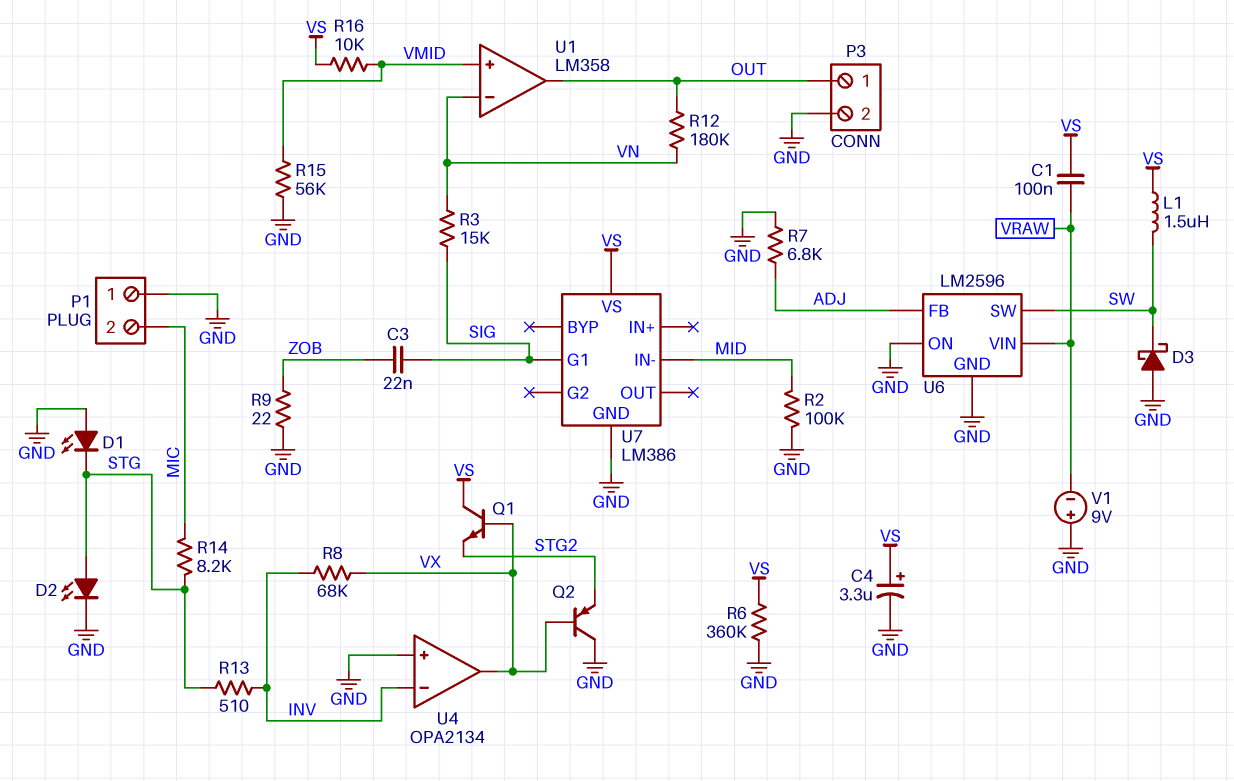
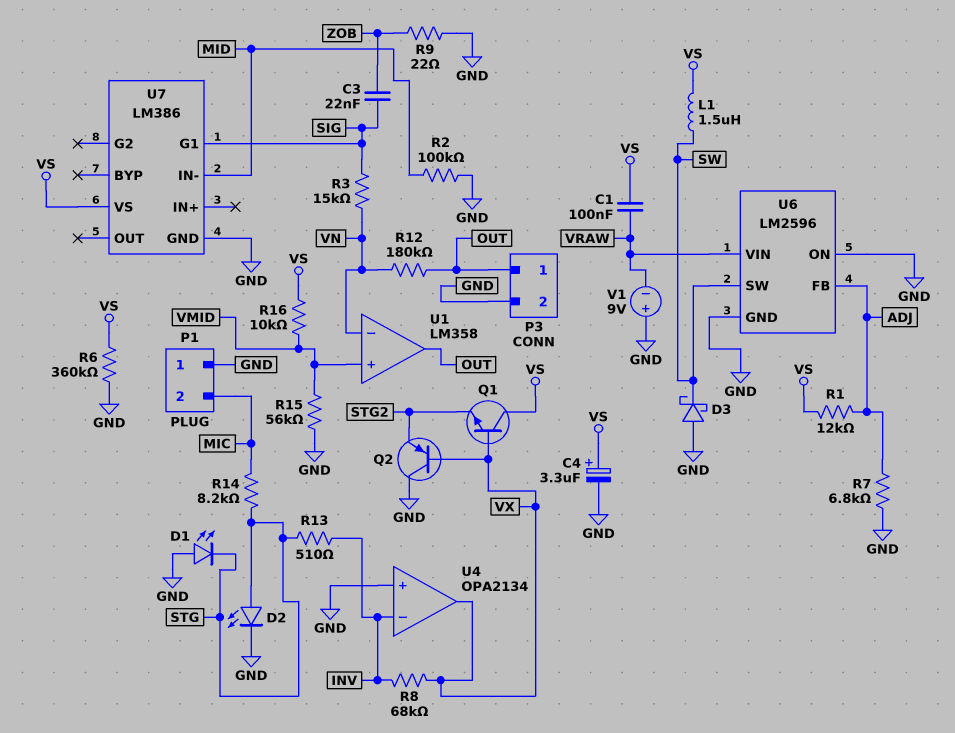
R1: none -> 12k (ADJ, VS)

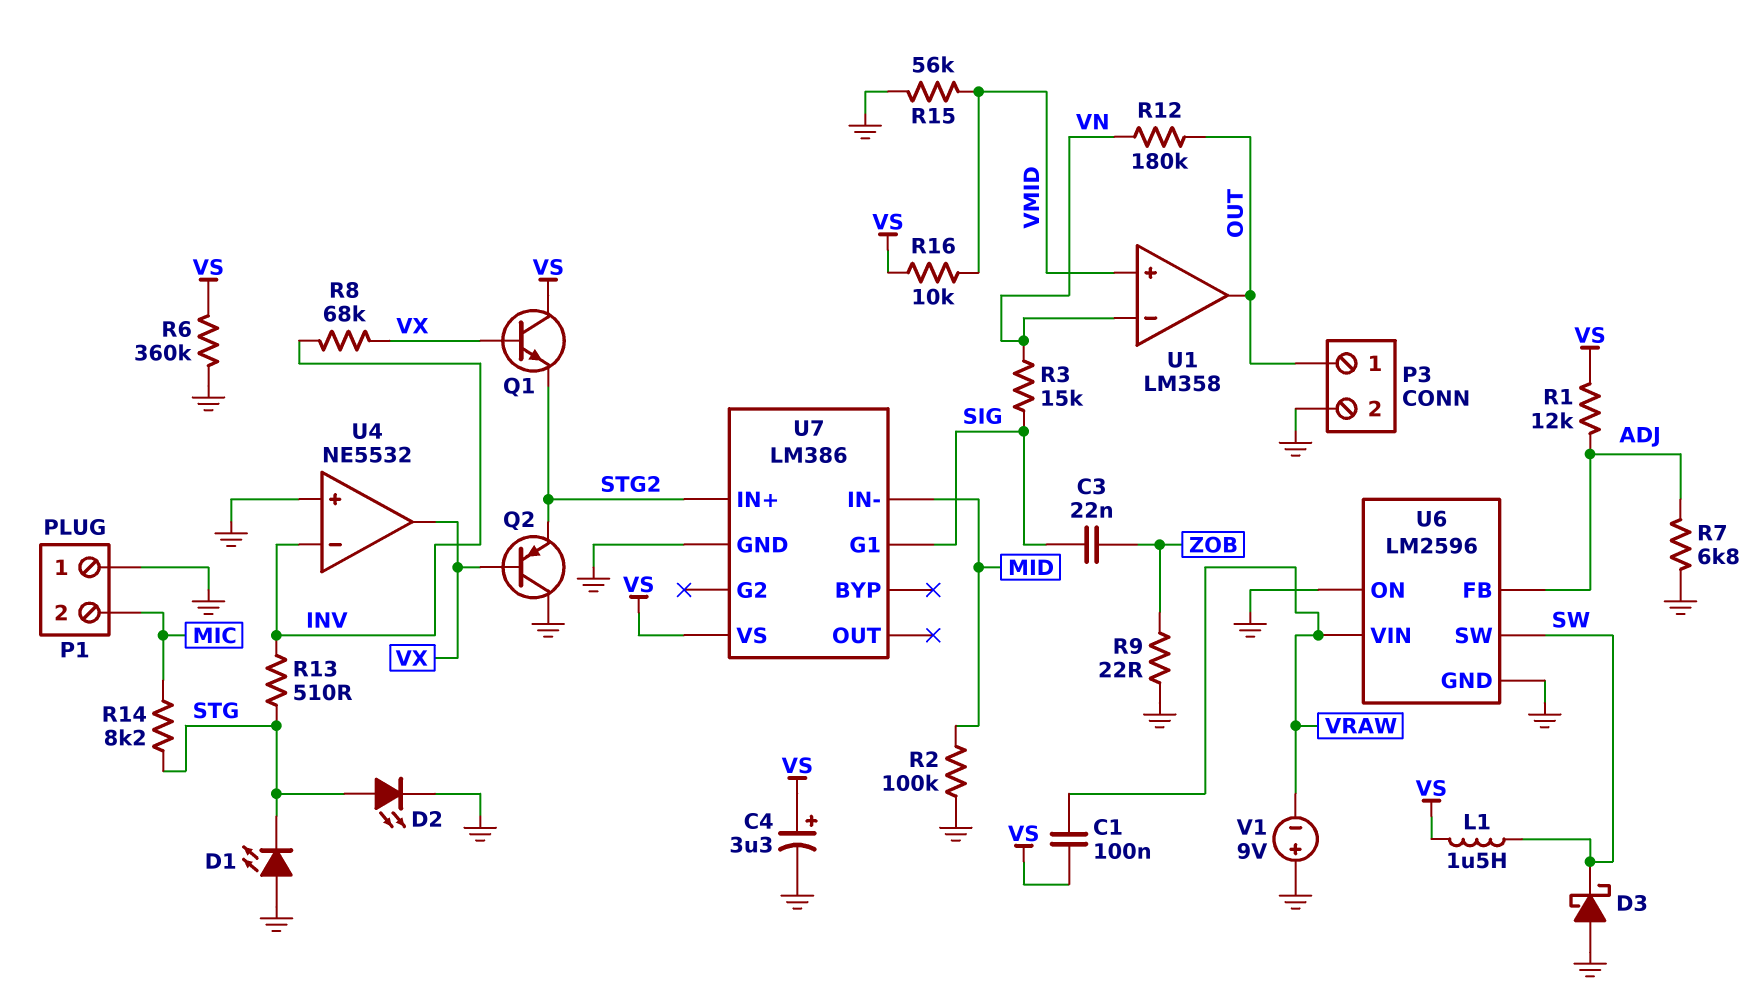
U4: OPA2134 -> NE5532
U7 pin IN+: none -> STG2

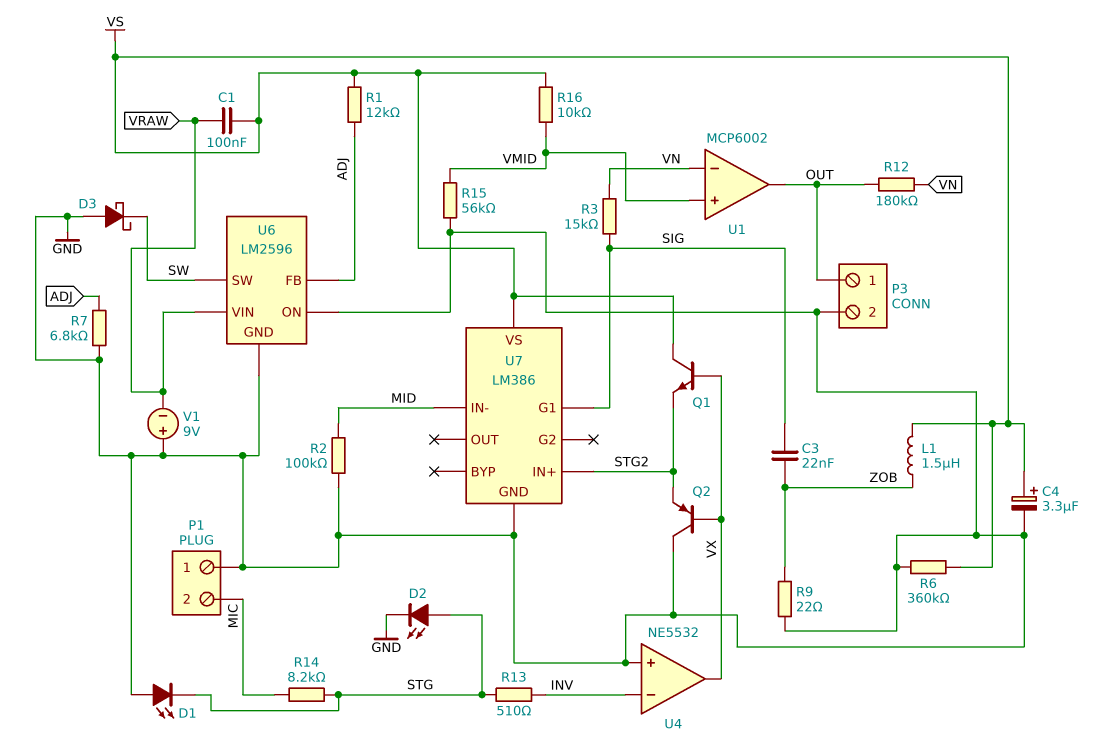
L1: 1.5uH (SW, VS) -> 1.5uH (VS, ZOB)
R8: 68k (INV, VX) -> none
U1: LM358 -> MCP6002

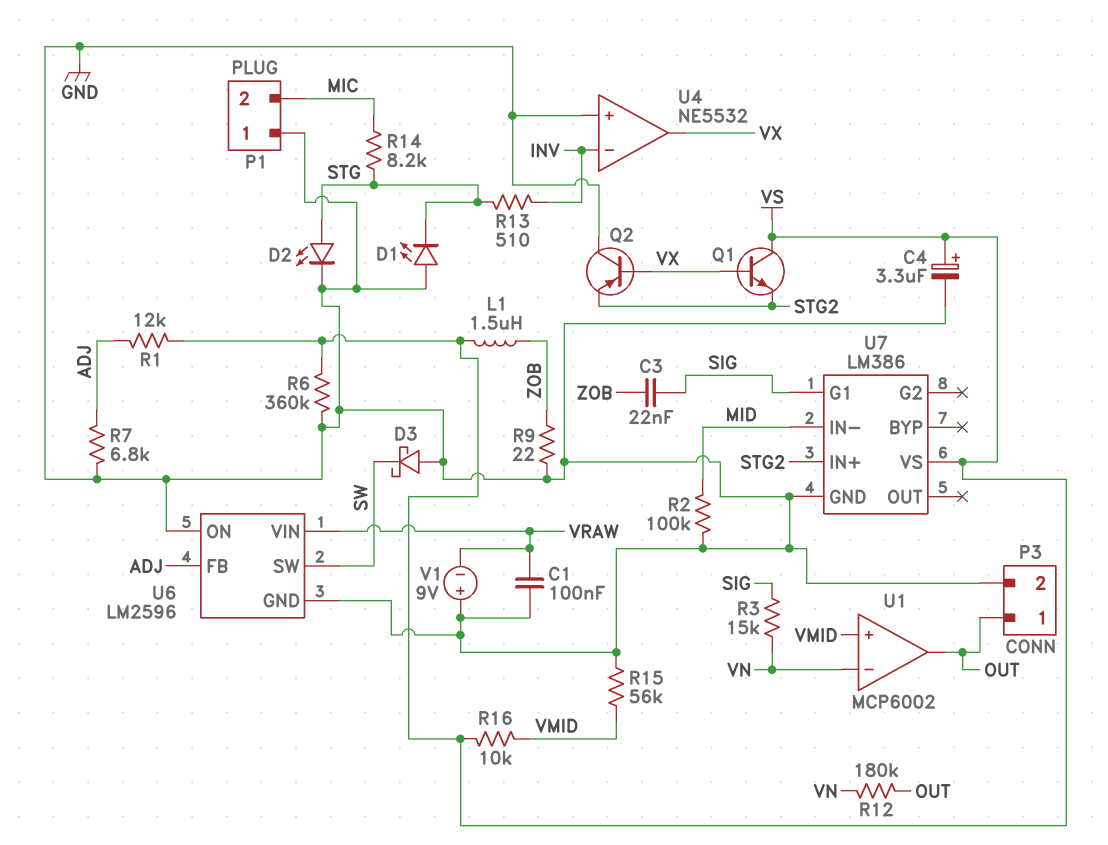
C1: 100nF (VRAW, VS) -> 100nF (GND, VRAW)

